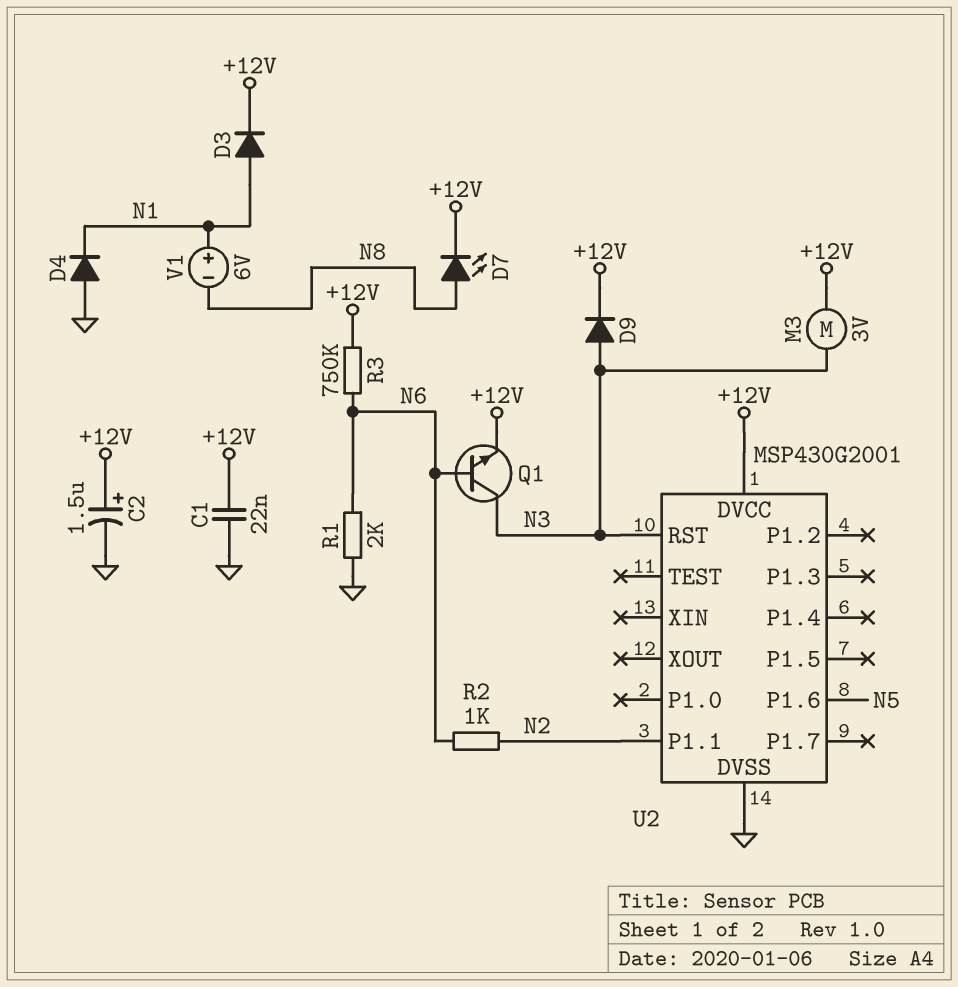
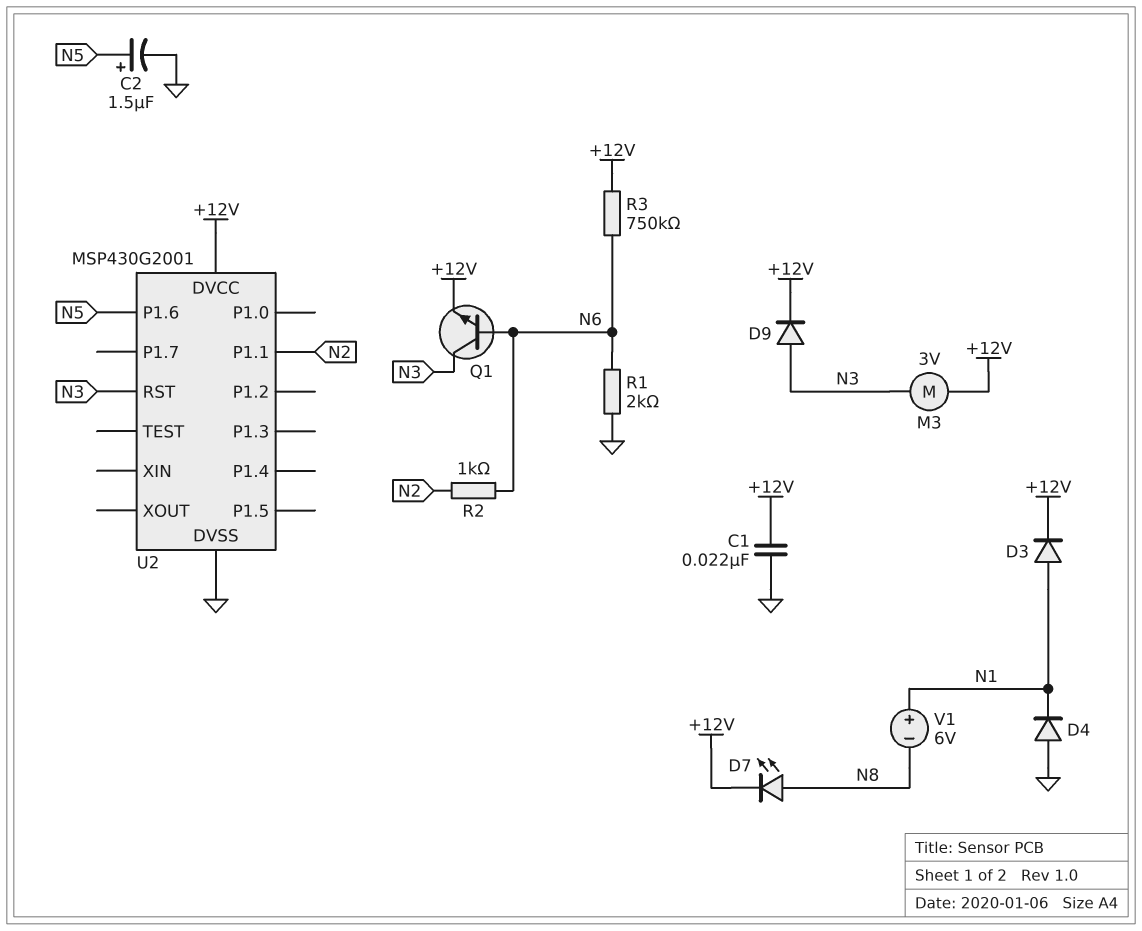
C2: 1.5uF (plus +12V, minus GND) -> 1.5uF (plus N5, minus GND)

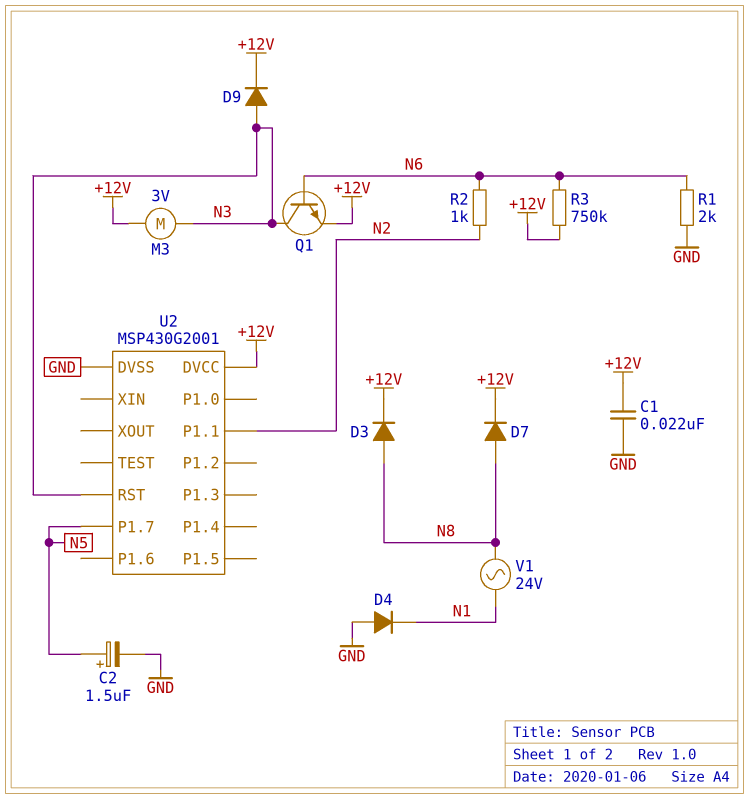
D3: diode (A N1, K +12V) -> diode (A N8, K +12V)
D7: LED (A N8, K +12V) -> diode (A N8, K +12V)
U2 pin P1.6: N5 -> none
U2 pin P1.7: none -> N5
V1: 6V (plus N1, minus N8) -> AC 24V (N1, N8)

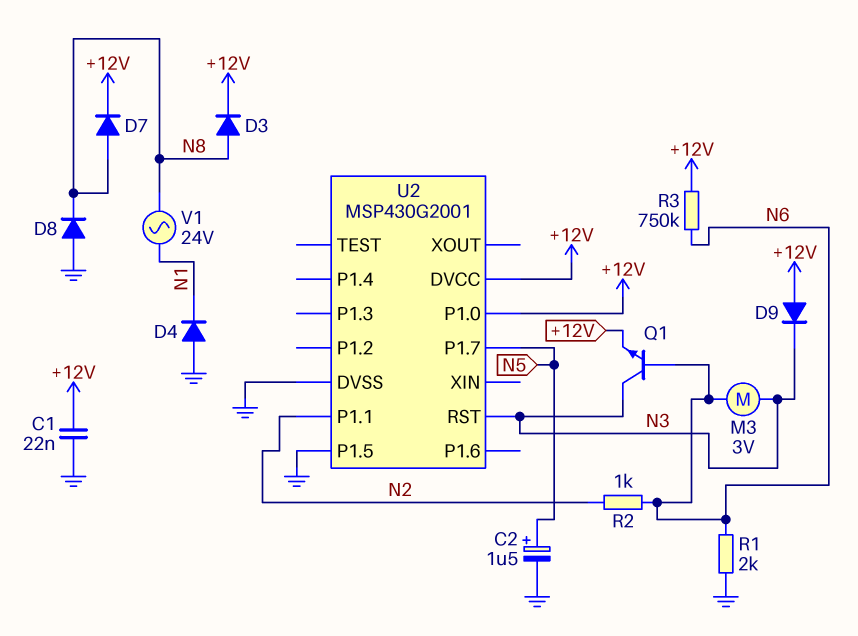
D8: none -> diode (A GND, K N8)
D9: diode (A N3, K +12V) -> diode (A +12V, K N3)
M3: motor 3V (+12V, N3) -> motor 3V (N3, N6)
U2 pin P1.0: none -> +12V
U2 pin P1.5: none -> GND

